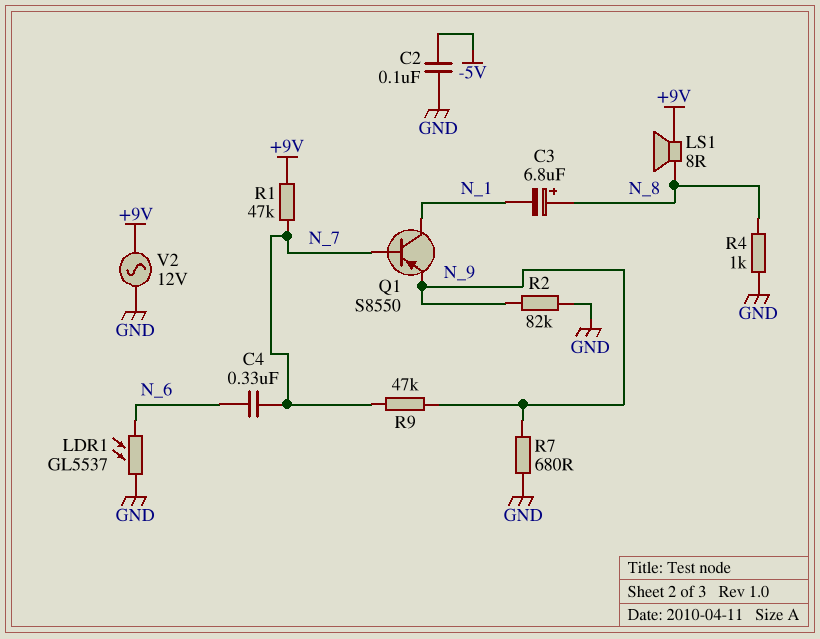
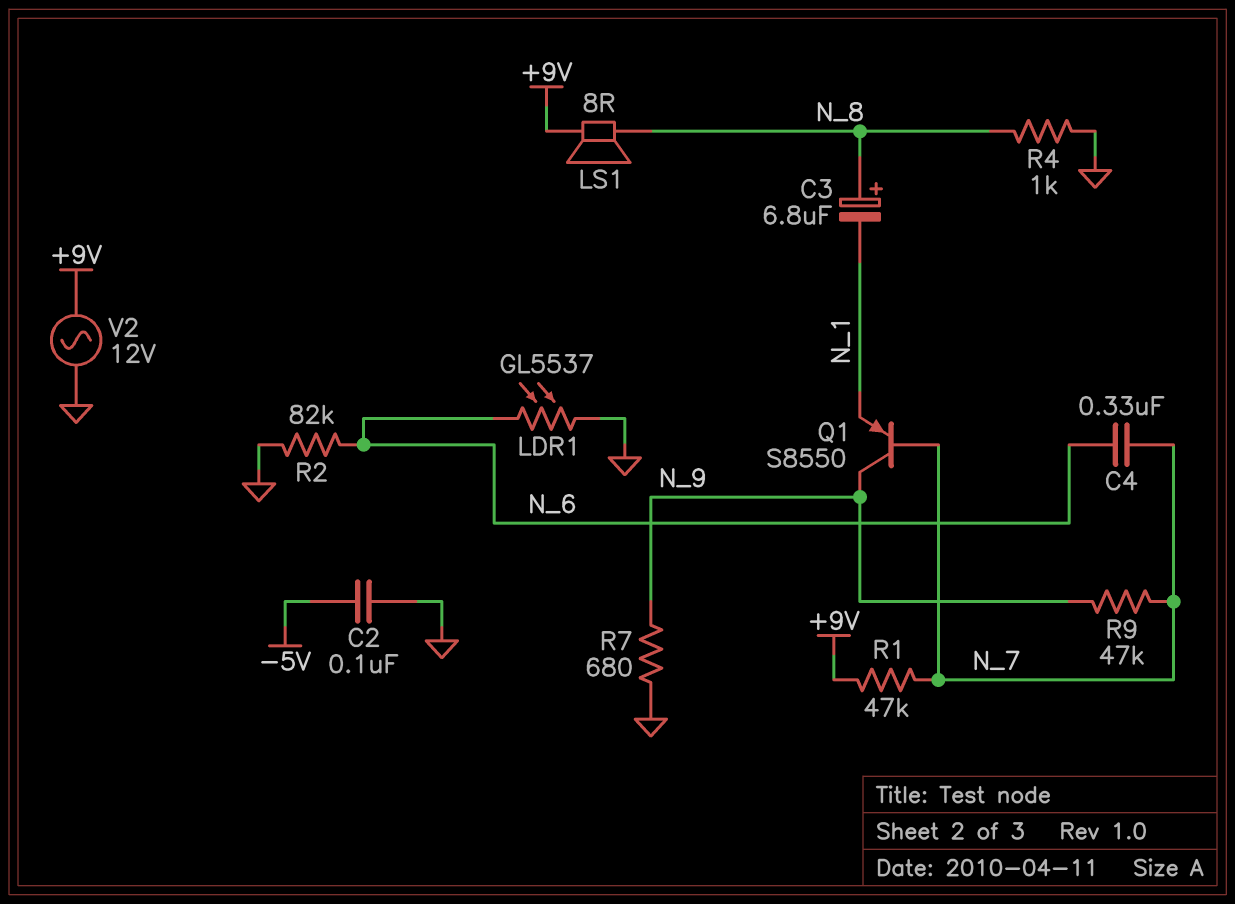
Q1: PNP S8550 (B N_7, C N_1, E N_9) -> PNP S8550 (B N_7, C N_9, E N_1)
R2: 82k (GND, N_9) -> 82k (GND, N_6)

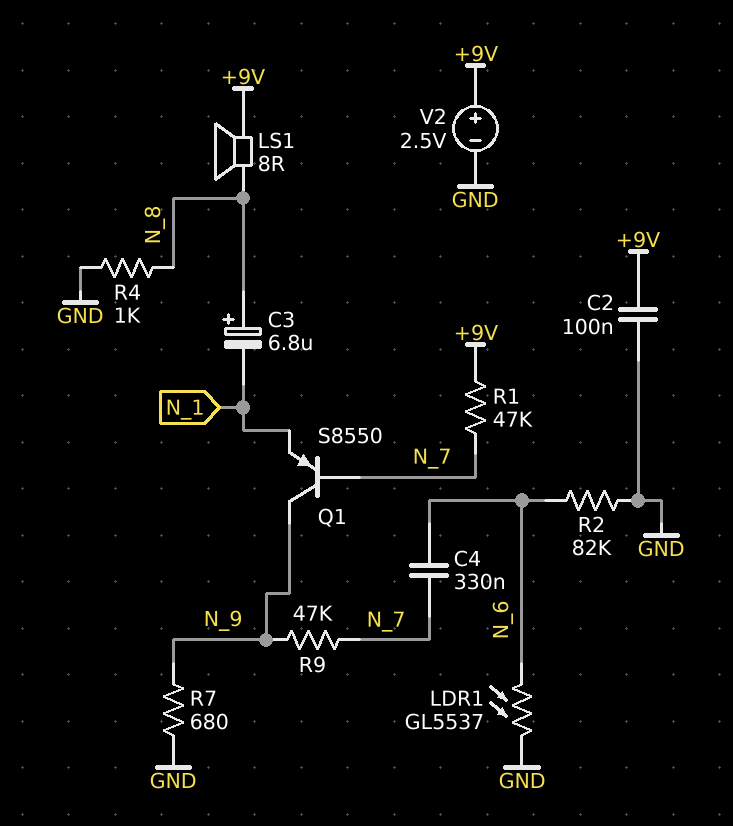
C2: 100nF (-5V, GND) -> 100nF (+9V, GND)
V2: AC 12V (+9V, GND) -> 2.5V (plus +9V, minus GND)

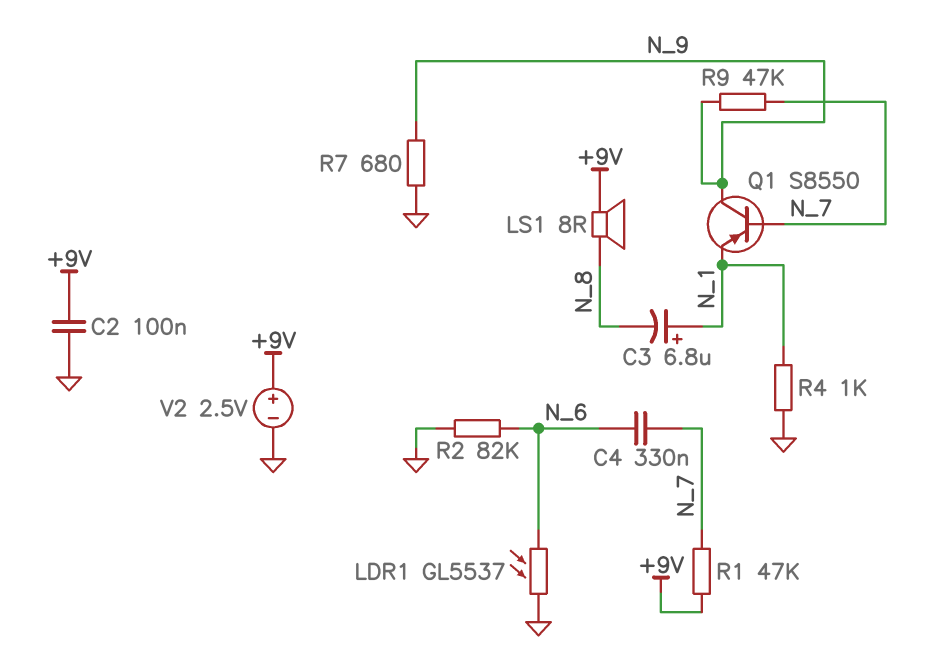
C3: 6.8uF (plus N_8, minus N_1) -> 6.8uF (plus N_1, minus N_8)
R4: 1k (GND, N_8) -> 1k (GND, N_1)

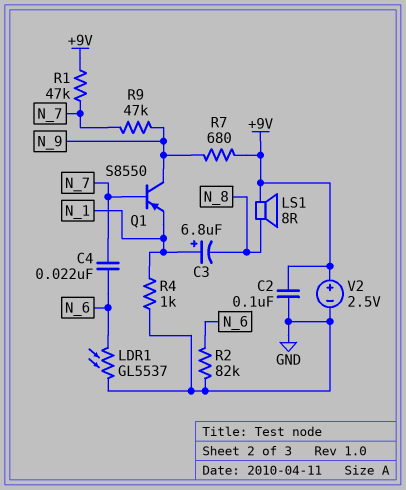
C4: 330nF (N_6, N_7) -> 22nF (N_6, N_7)
R7: 680 (GND, N_9) -> 680 (+9V, N_9)

